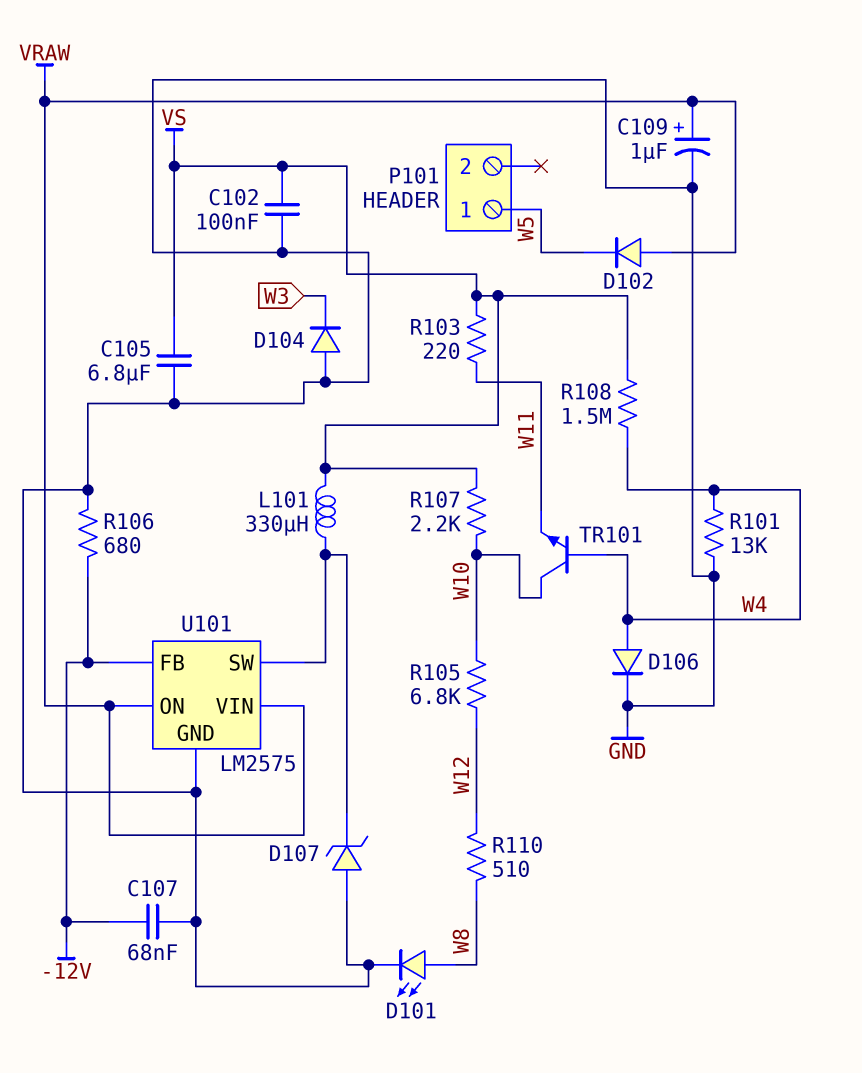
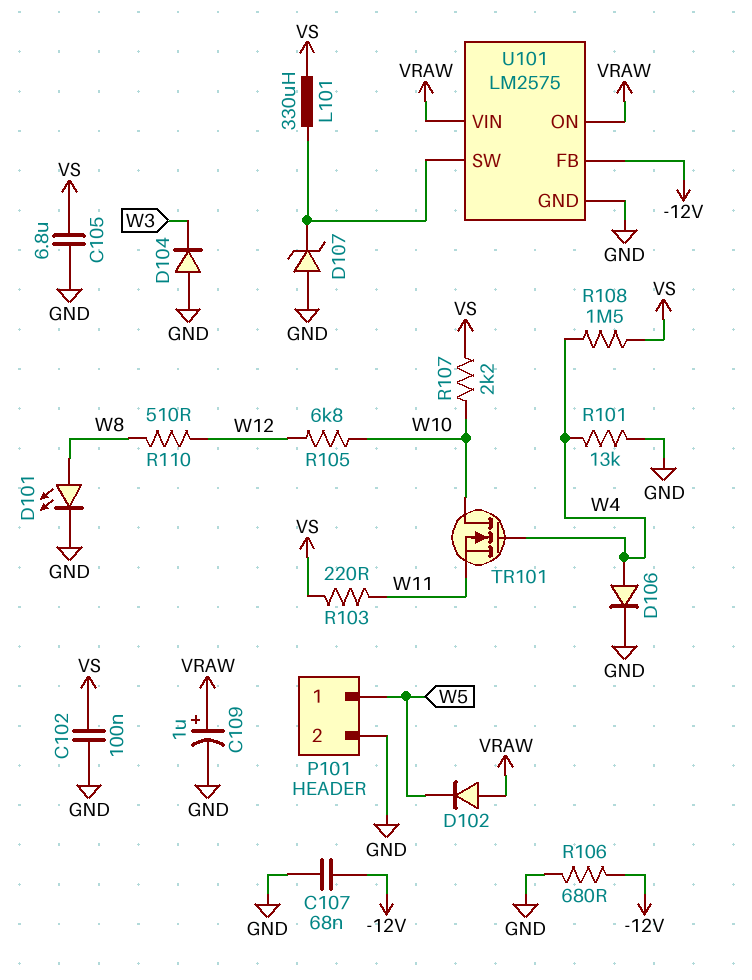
P101 pin 2: none -> GND
TR101: NPN (B W4, C W10, E W11) -> NMOS (G W4, D W10, S W11)

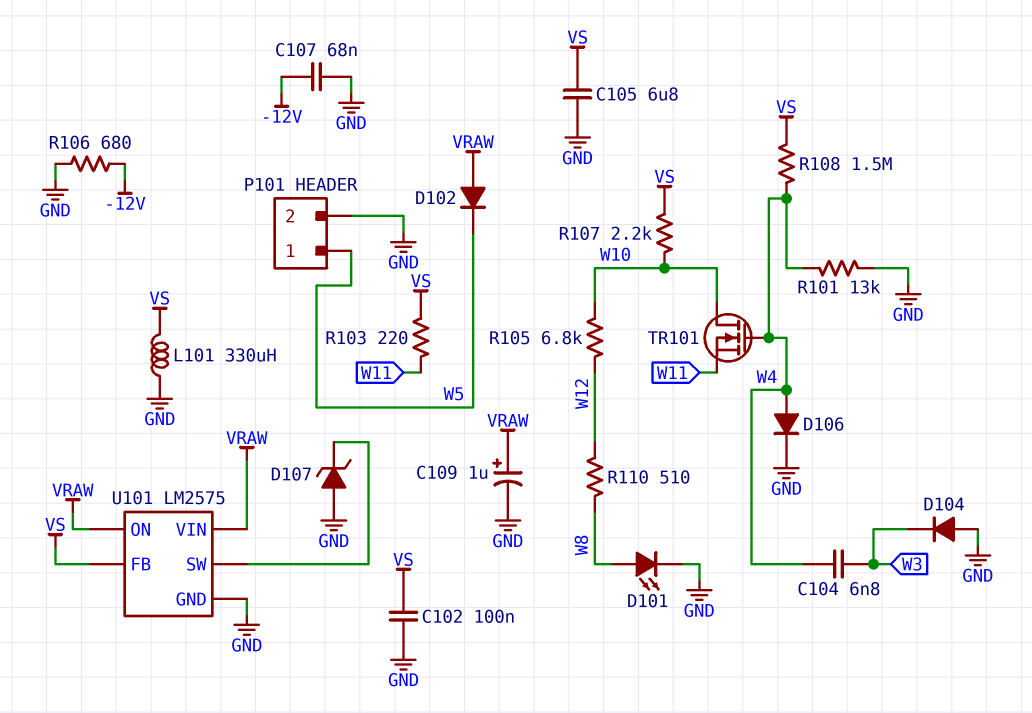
C104: none -> 6.8nF (W3, W4)
L101: 330uH (U101/SW, VS) -> 330uH (GND, VS)
U101 pin FB: -12V -> VS

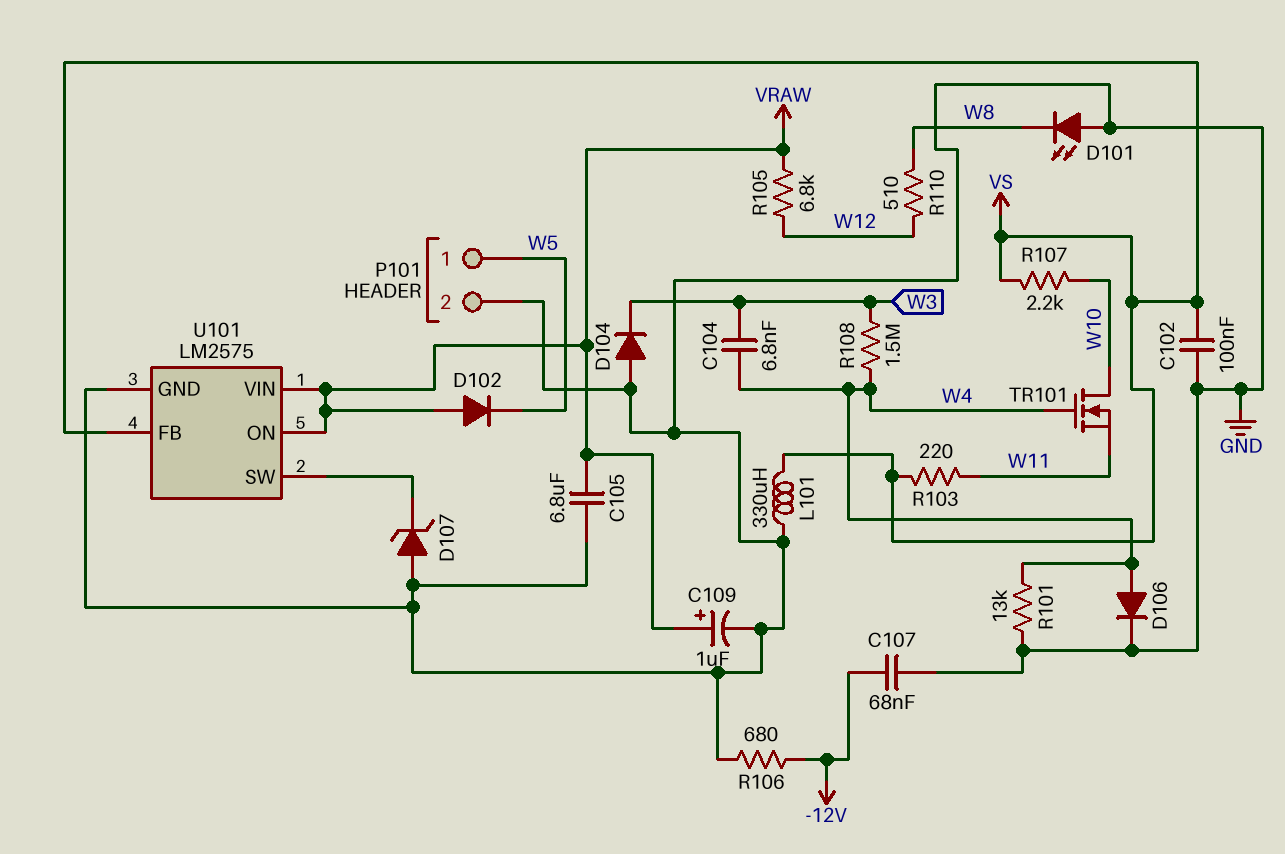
C105: 6.8uF (GND, VS) -> 6.8uF (GND, VRAW)
D101: LED (A W8, K GND) -> LED (A GND, K W8)
R105: 6.8k (W10, W12) -> 6.8k (VRAW, W12)
R108: 1.5M (VS, W4) -> 1.5M (W3, W4)

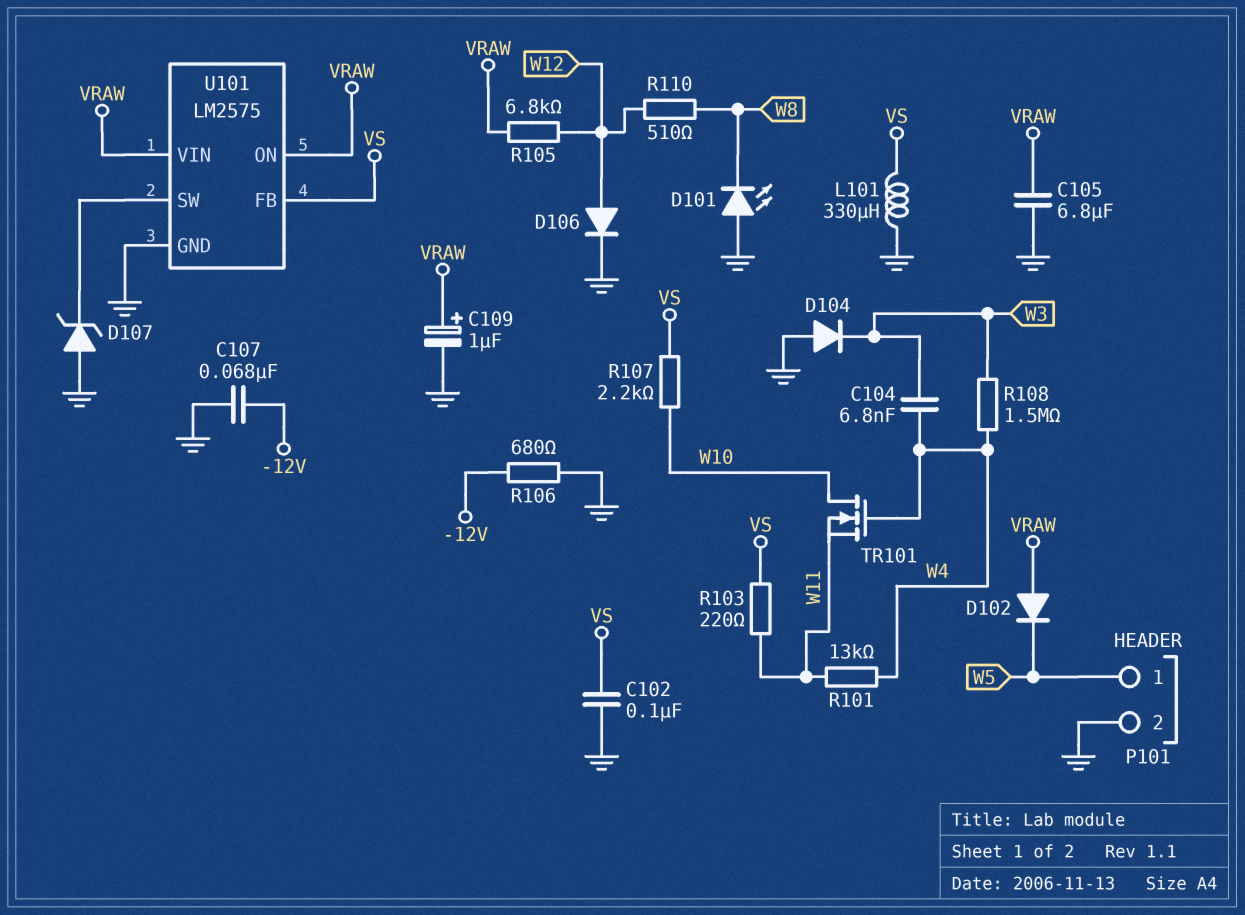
D106: diode (A W4, K GND) -> diode (A W12, K GND)
R101: 13k (GND, W4) -> 13k (W4, W11)

